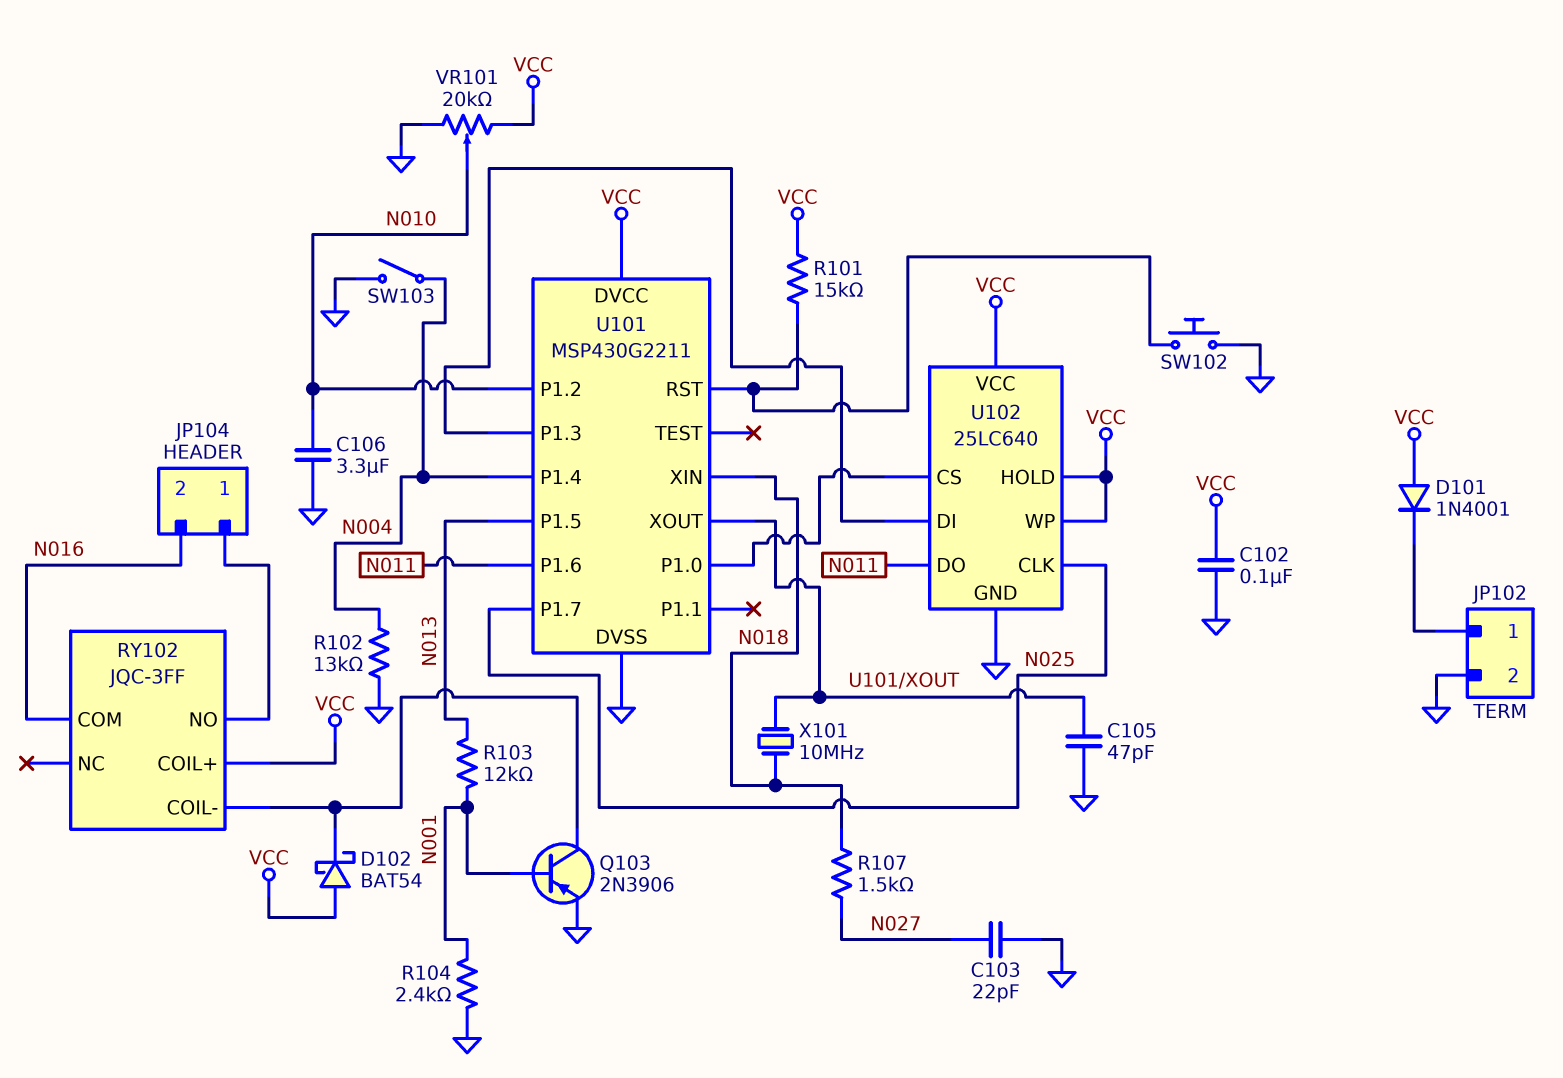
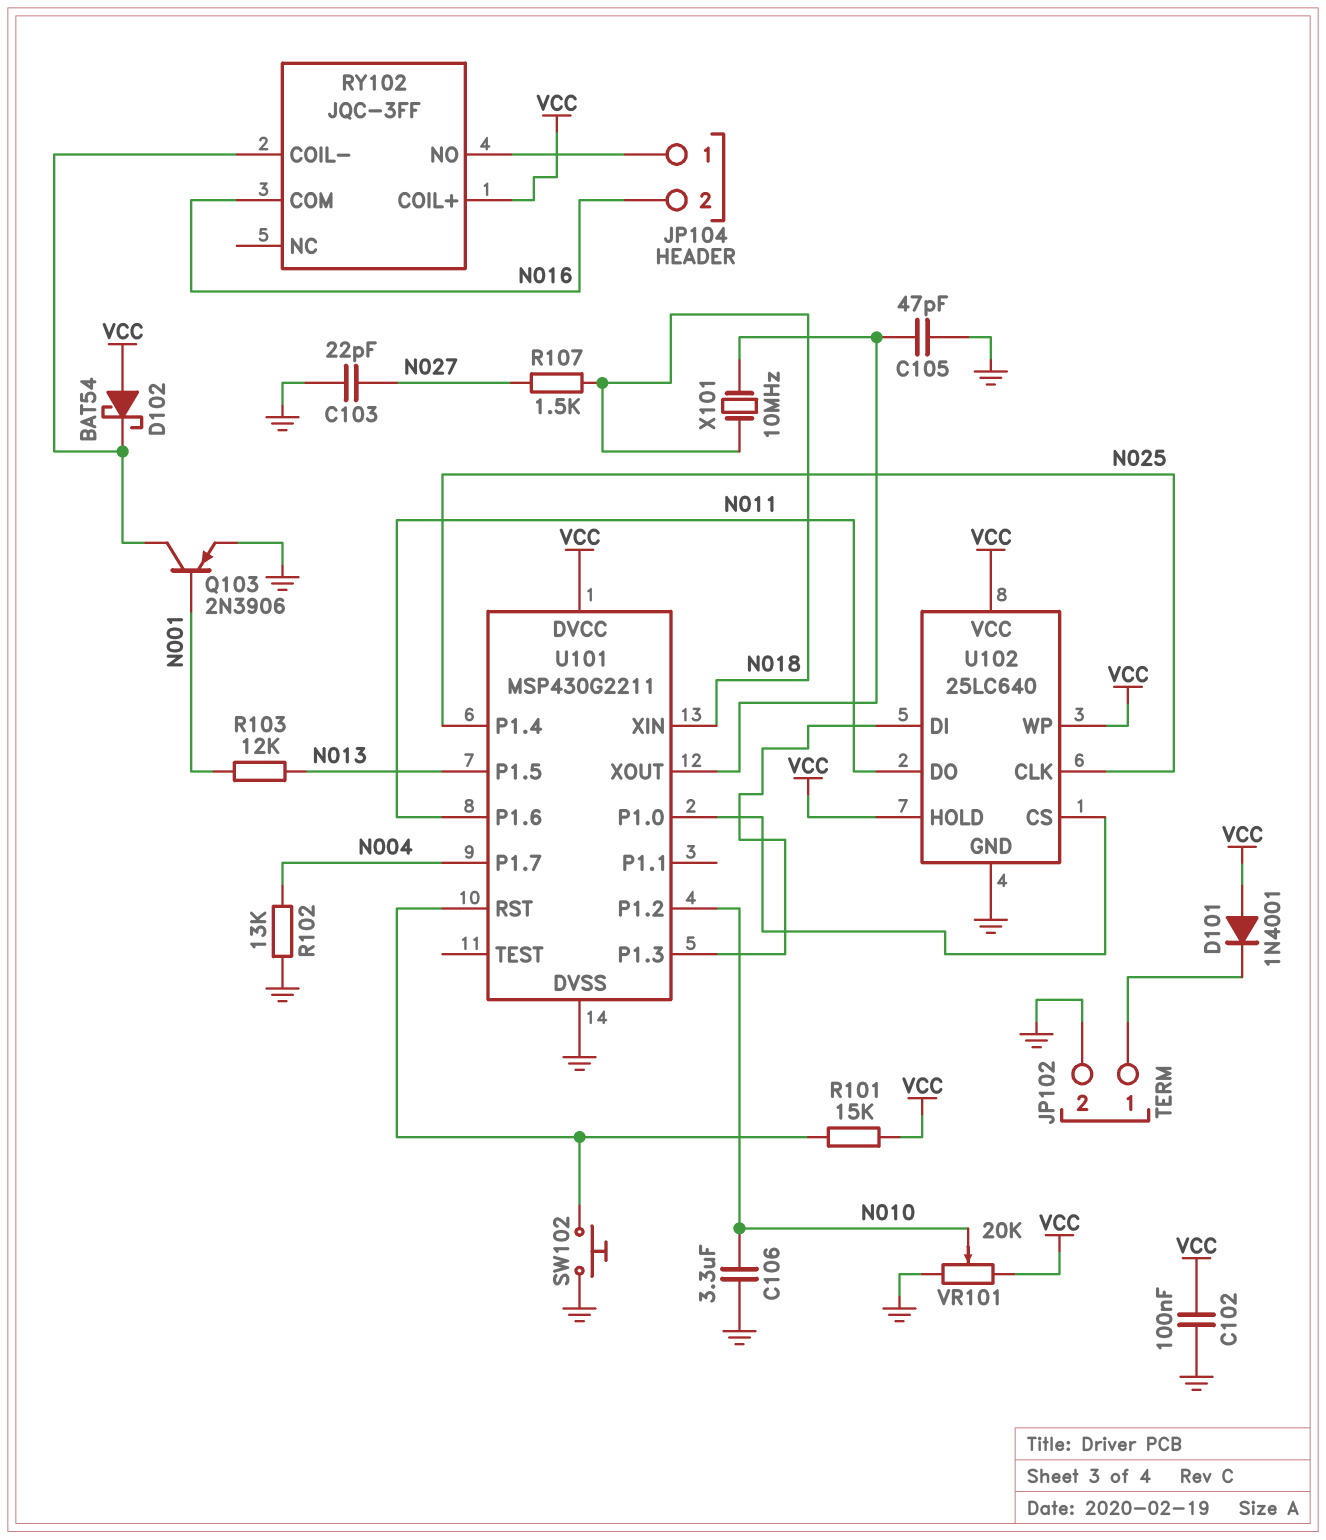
R104: 2.4k (GND, N001) -> none
SW103: switch (GND, N004) -> none
U101 pin P1.4: N004 -> N025
U101 pin P1.7: N025 -> N004

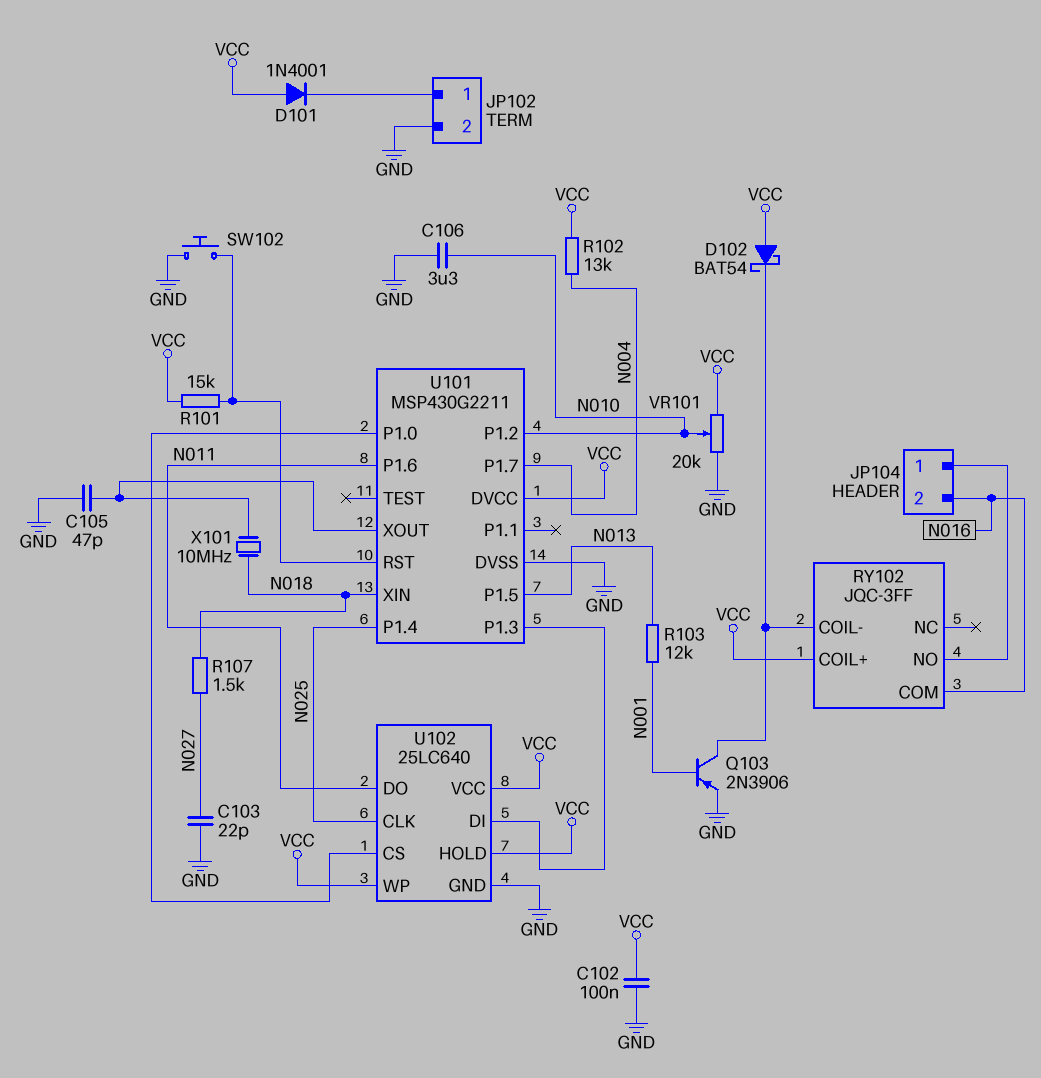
R102: 13k (GND, N004) -> 13k (N004, VCC)

